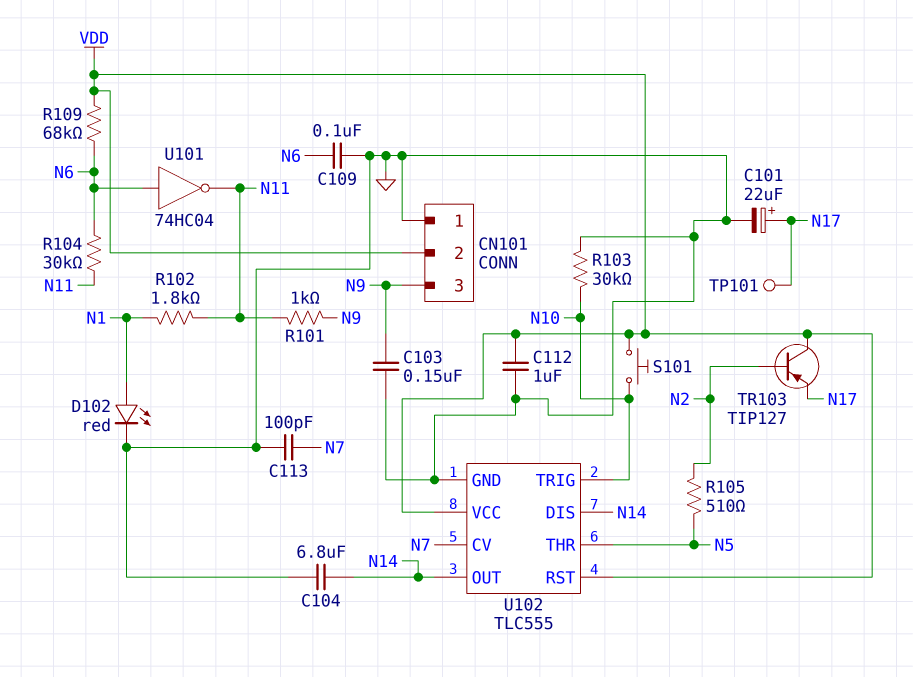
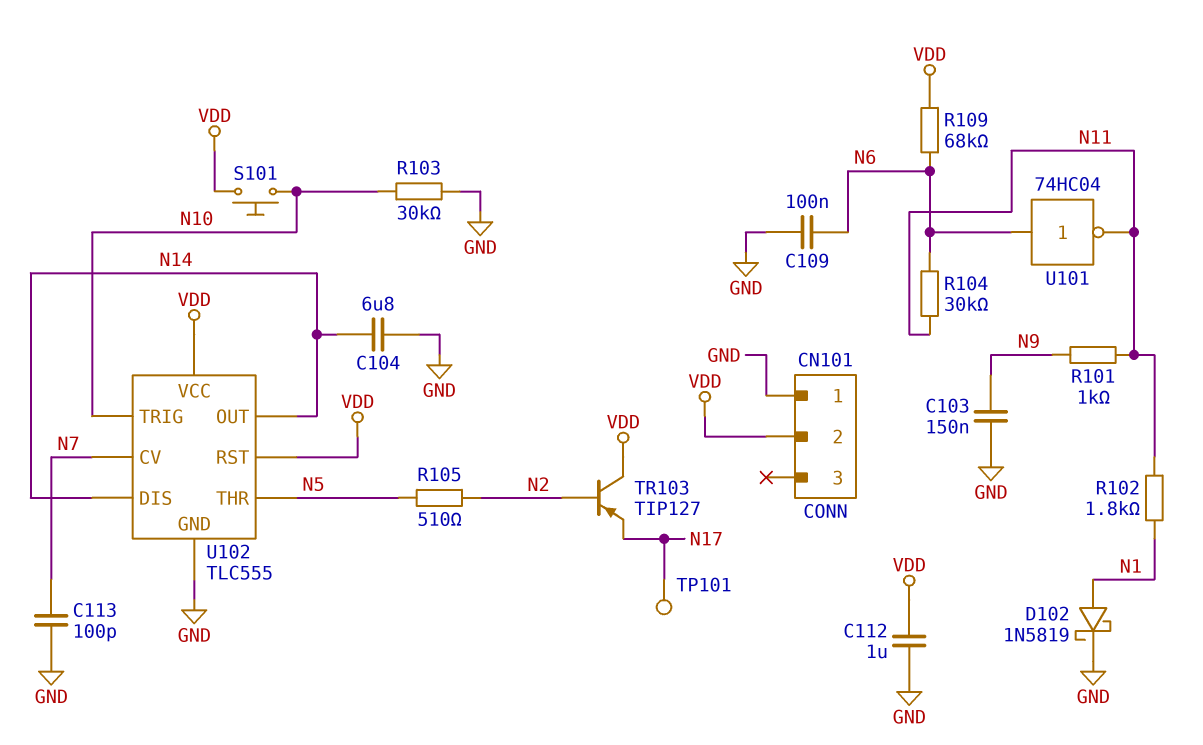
C101: 22uF (plus N17, minus GND) -> none
CN101 pin 3: N9 -> none
D102: LED red (A N1, K GND) -> schottky 1N5819 (A N1, K GND)

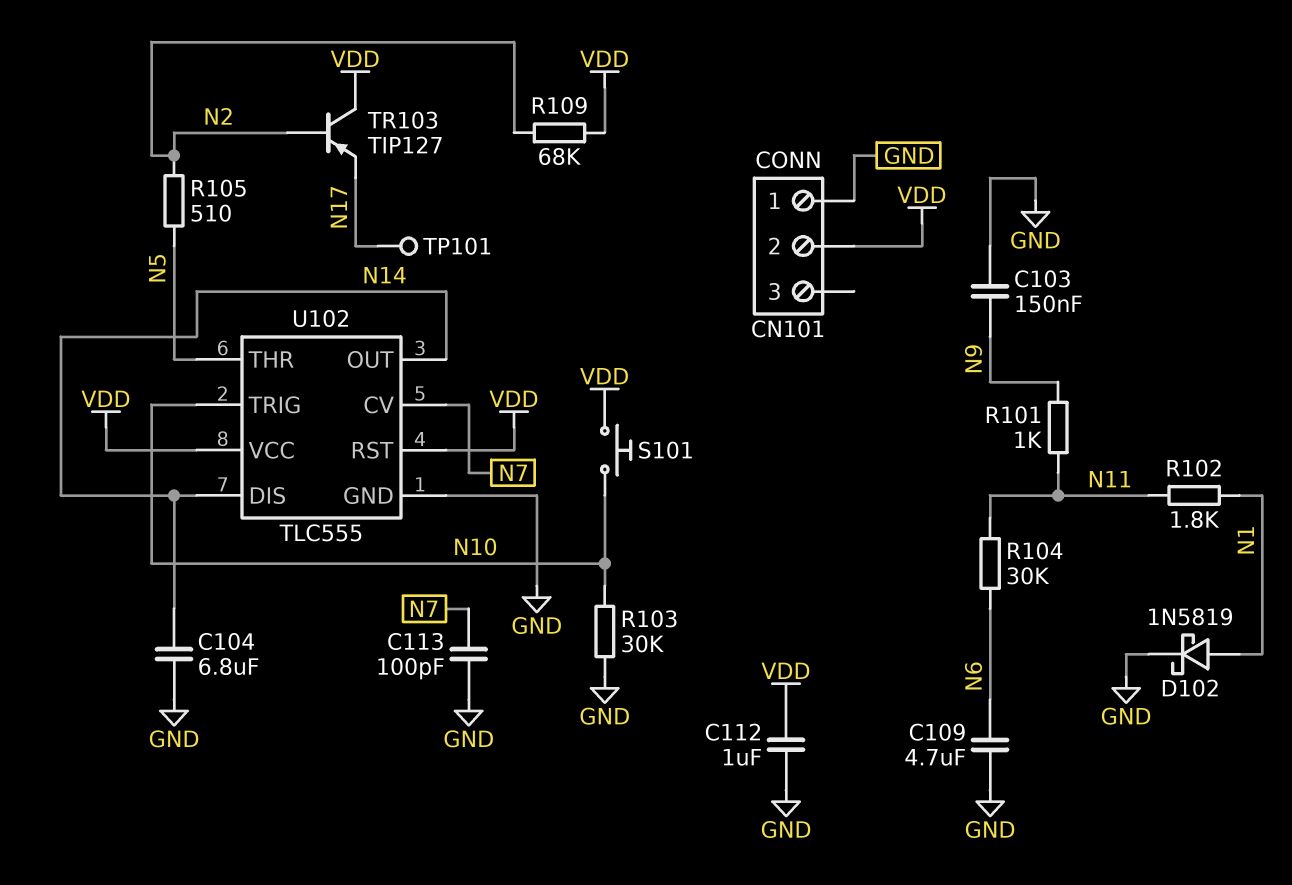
C109: 100nF (GND, N6) -> 4.7uF (GND, N6)
R109: 68k (N6, VDD) -> 68k (N2, VDD)
U101: NOT 74HC04 (in N6, out N11) -> none

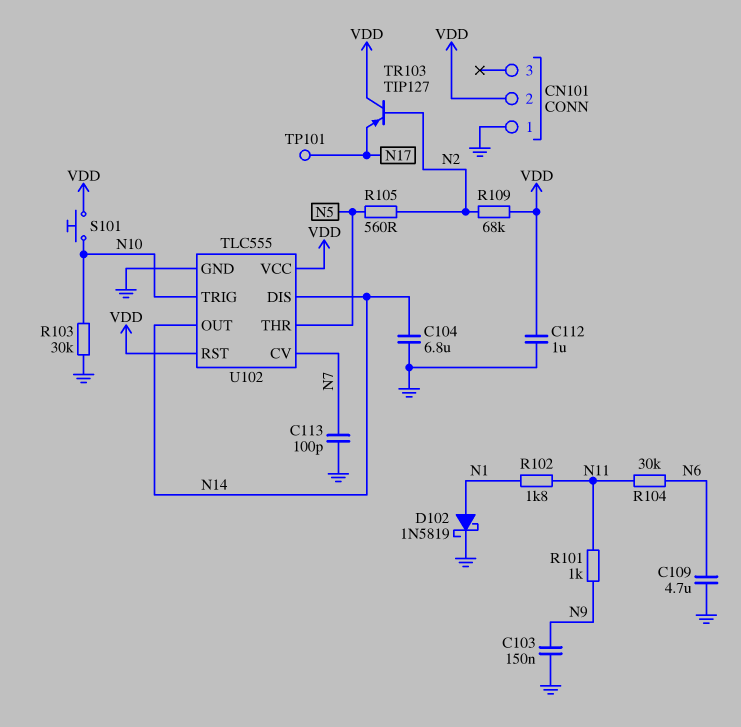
R105: 510 (N2, N5) -> 560 (N2, N5)

